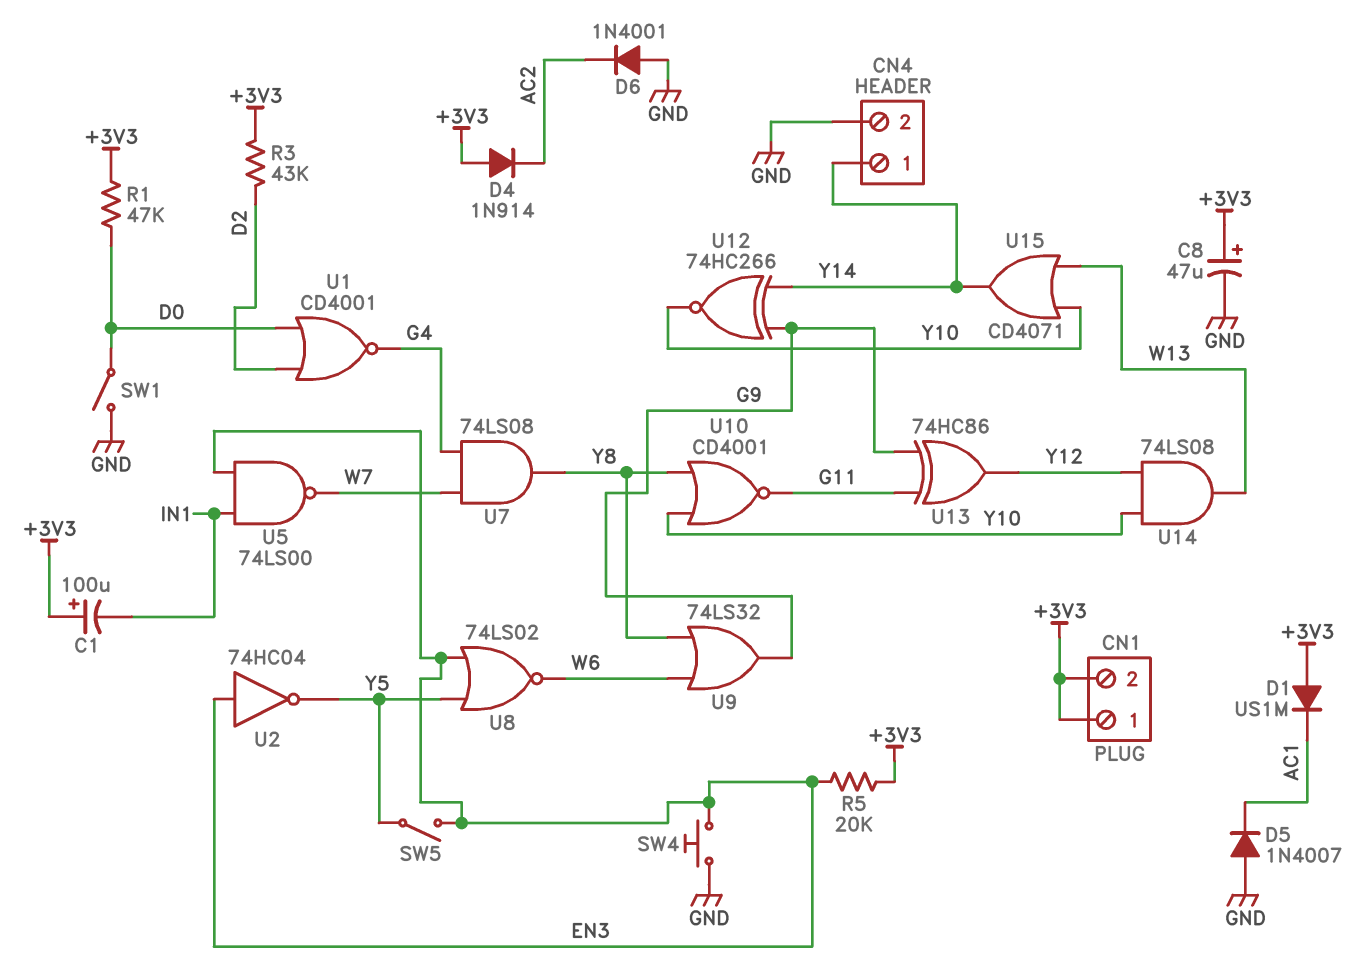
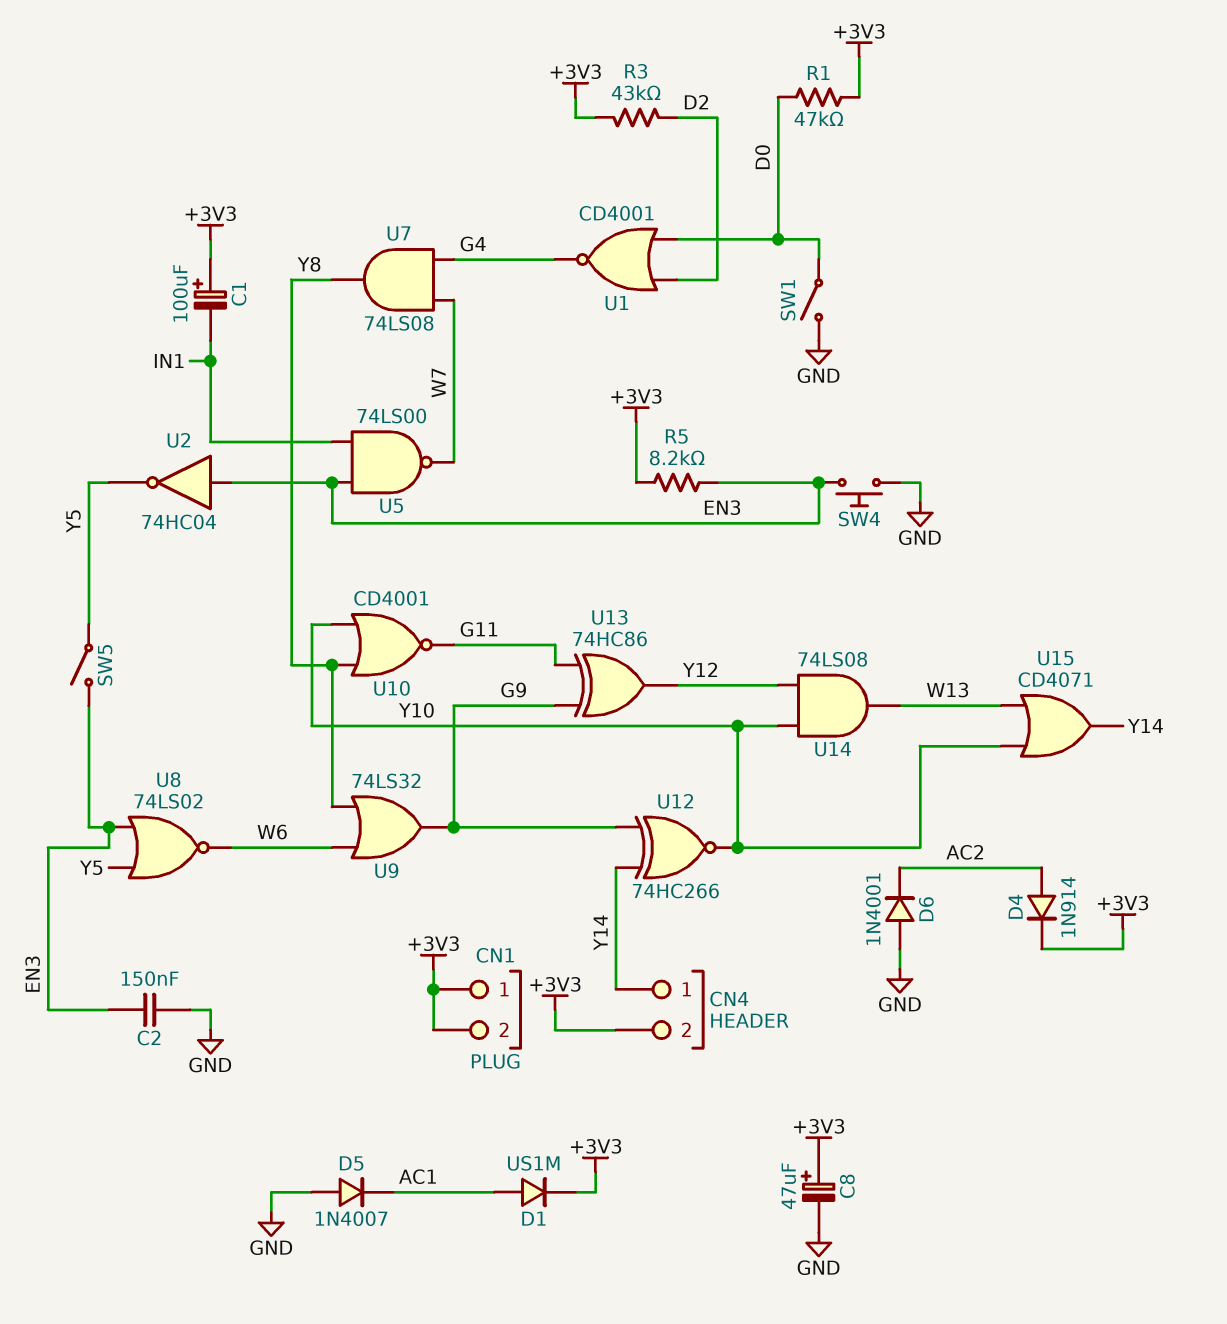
C2: none -> 150nF (EN3, GND)
CN4 pin 2: GND -> +3V3
D1: diode US1M (A +3V3, K AC1) -> diode US1M (A AC1, K +3V3)
D4: diode 1N914 (A +3V3, K AC2) -> diode 1N914 (A AC2, K +3V3)
R5: 20k (+3V3, EN3) -> 8.2k (+3V3, EN3)

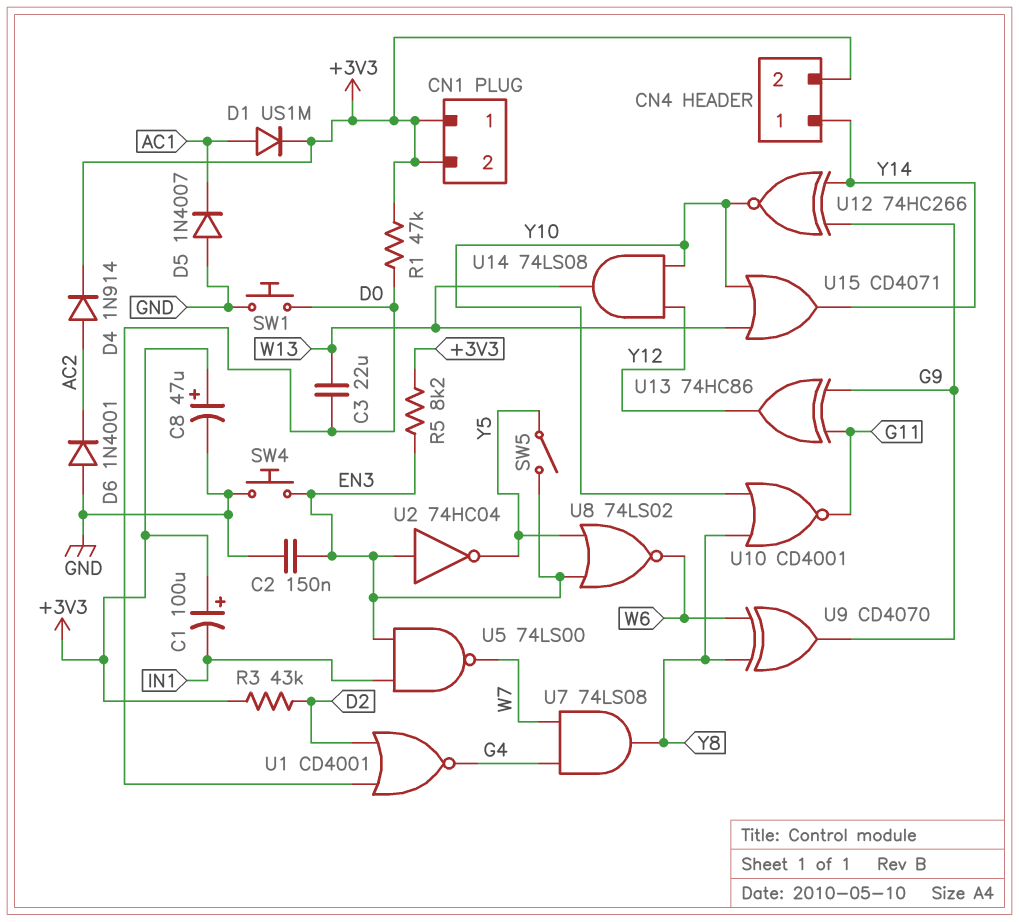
C3: none -> 22uF (D0, W13)
SW1: switch (D0, GND) -> button (D0, GND)
U9: OR 74LS32 (in W6, in Y8, out G9) -> XOR CD4070 (in W6, in Y8, out G9)

